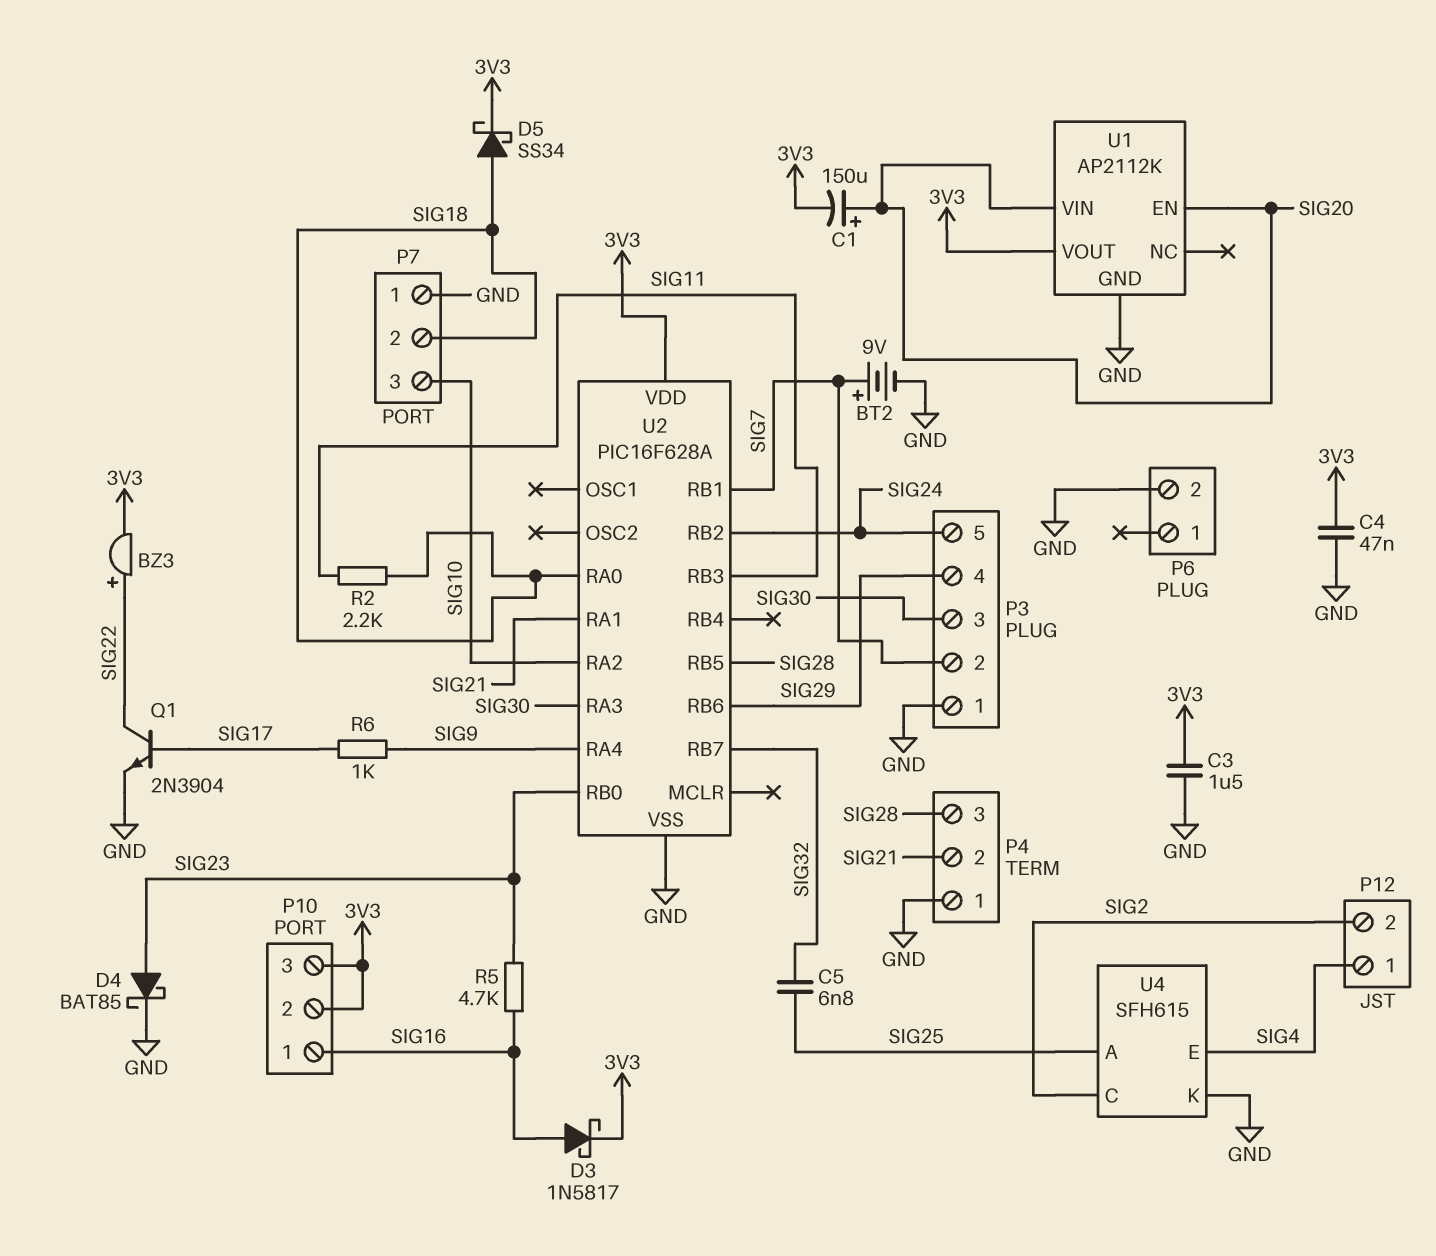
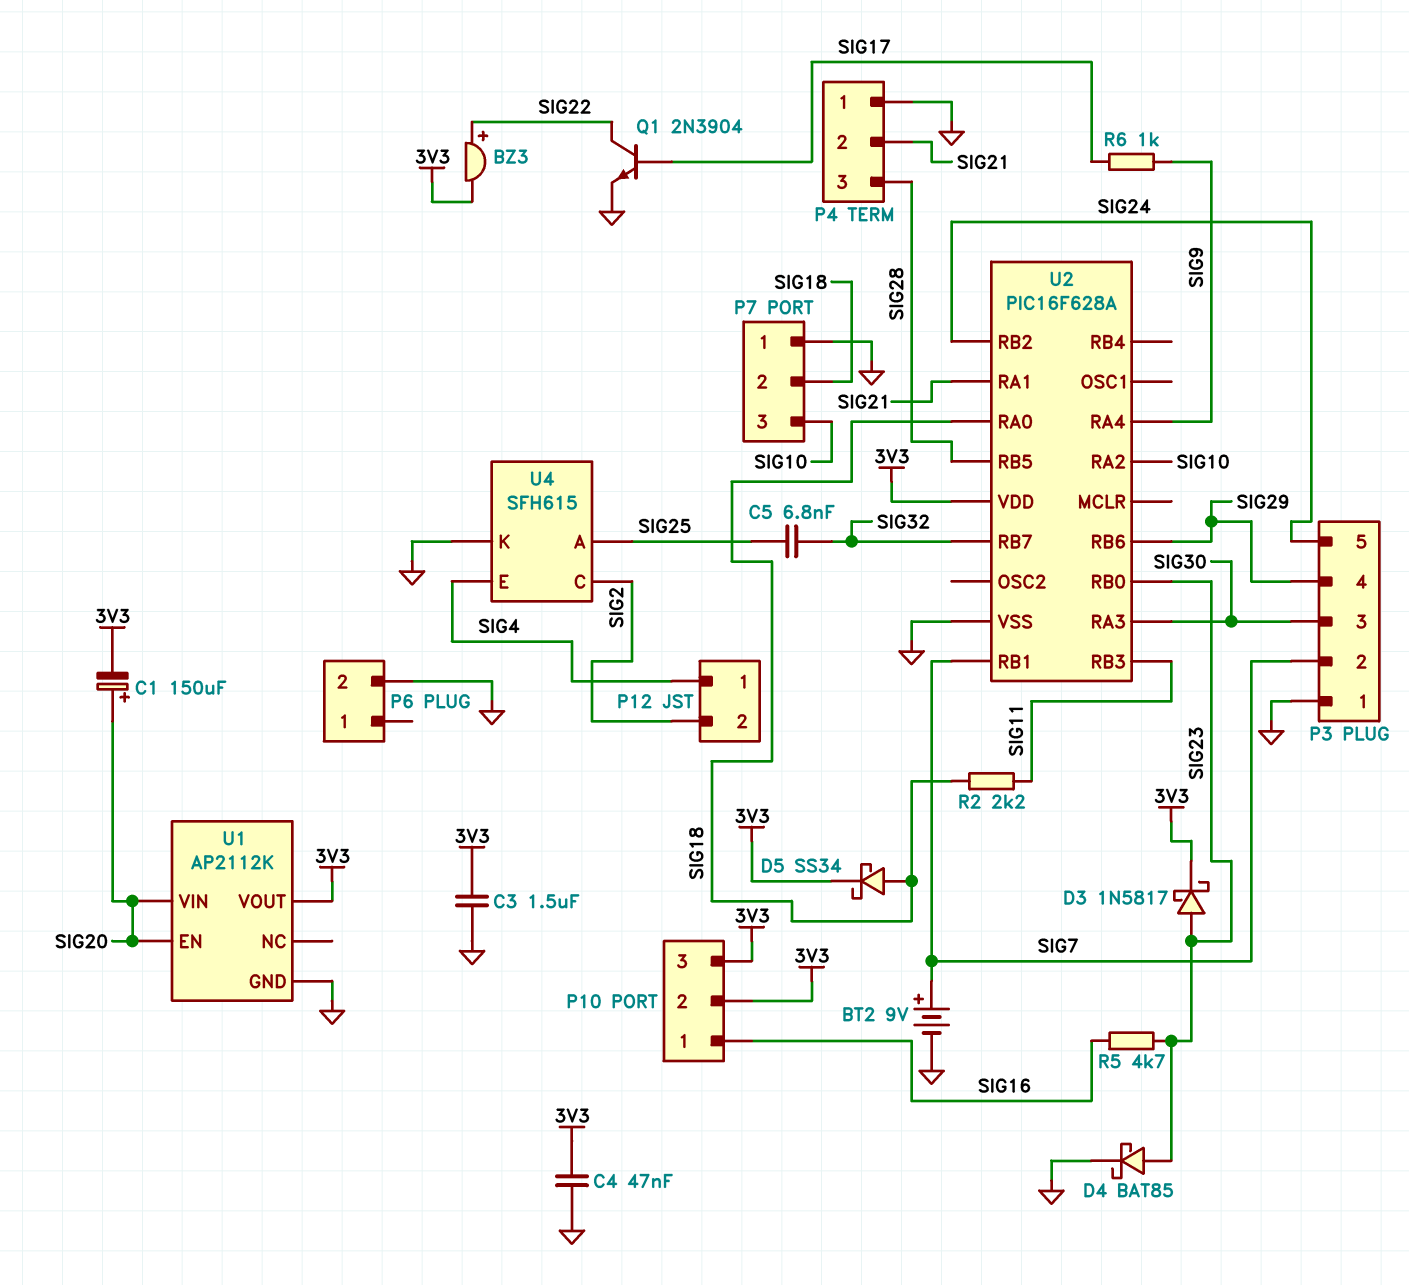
D3: schottky 1N5817 (A SIG16, K 3V3) -> schottky 1N5817 (A SIG23, K 3V3)

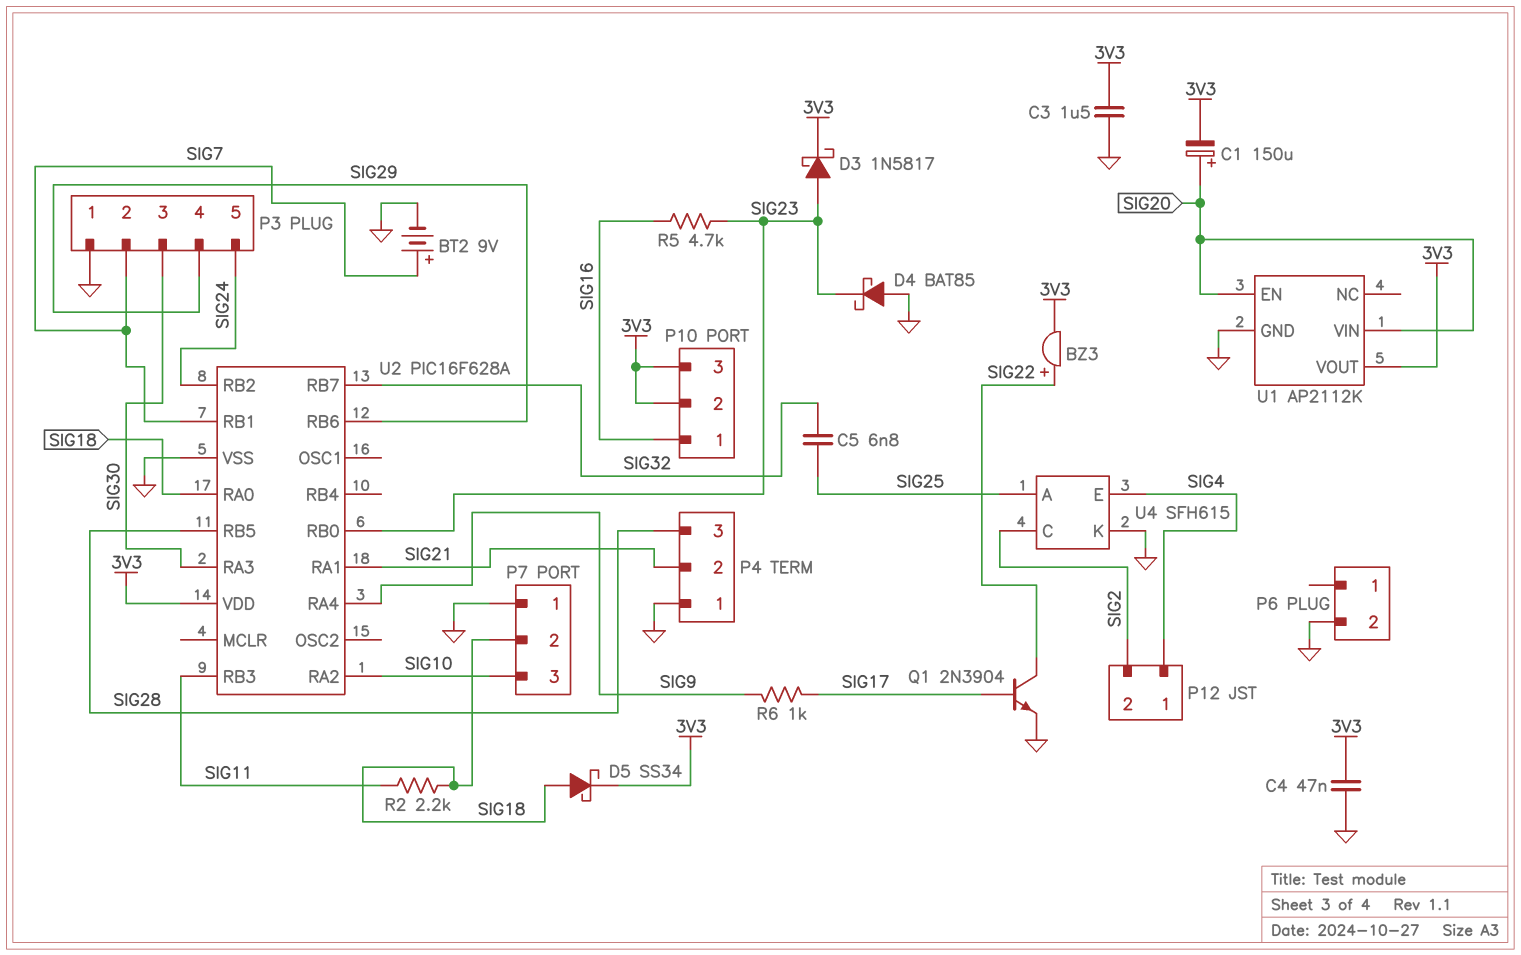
D4: schottky BAT85 (A SIG23, K GND) -> schottky BAT85 (A GND, K SIG23)

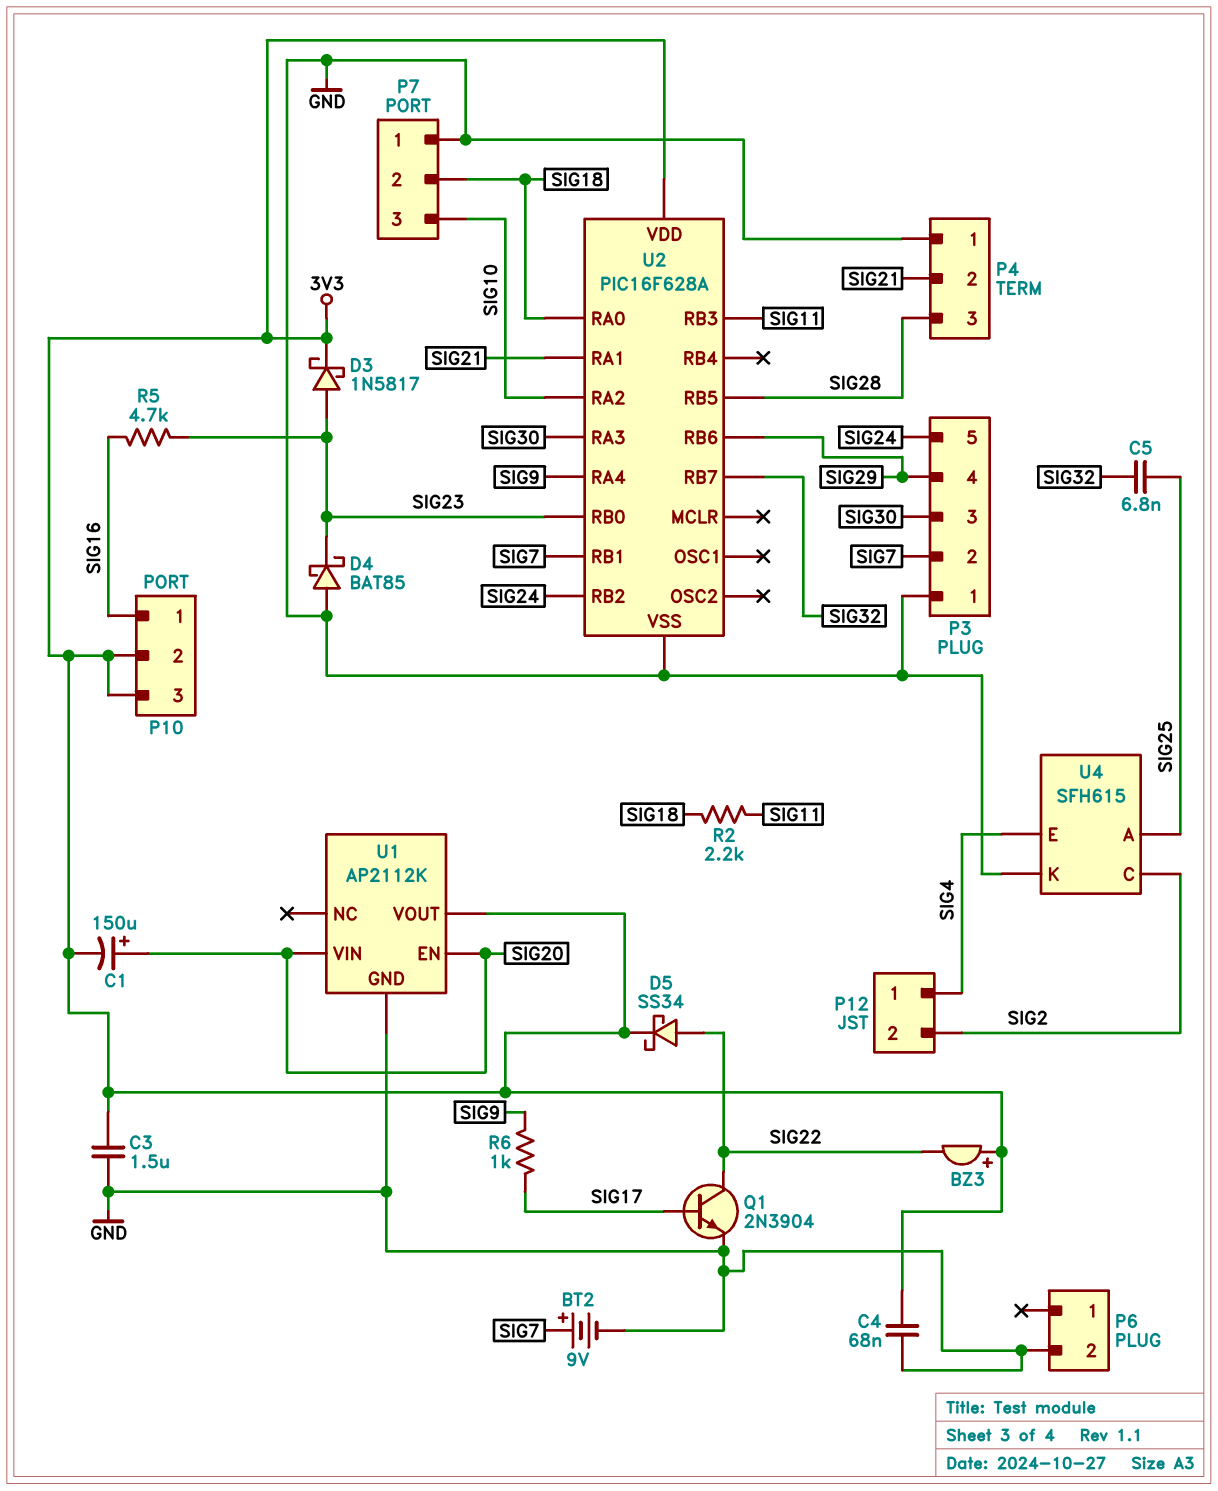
BZ3: buzzer (plus SIG22, minus 3V3) -> buzzer (plus 3V3, minus SIG22)
C4: 47nF (3V3, GND) -> 68nF (3V3, GND)
D5: schottky SS34 (A SIG18, K 3V3) -> schottky SS34 (A SIG22, K 3V3)

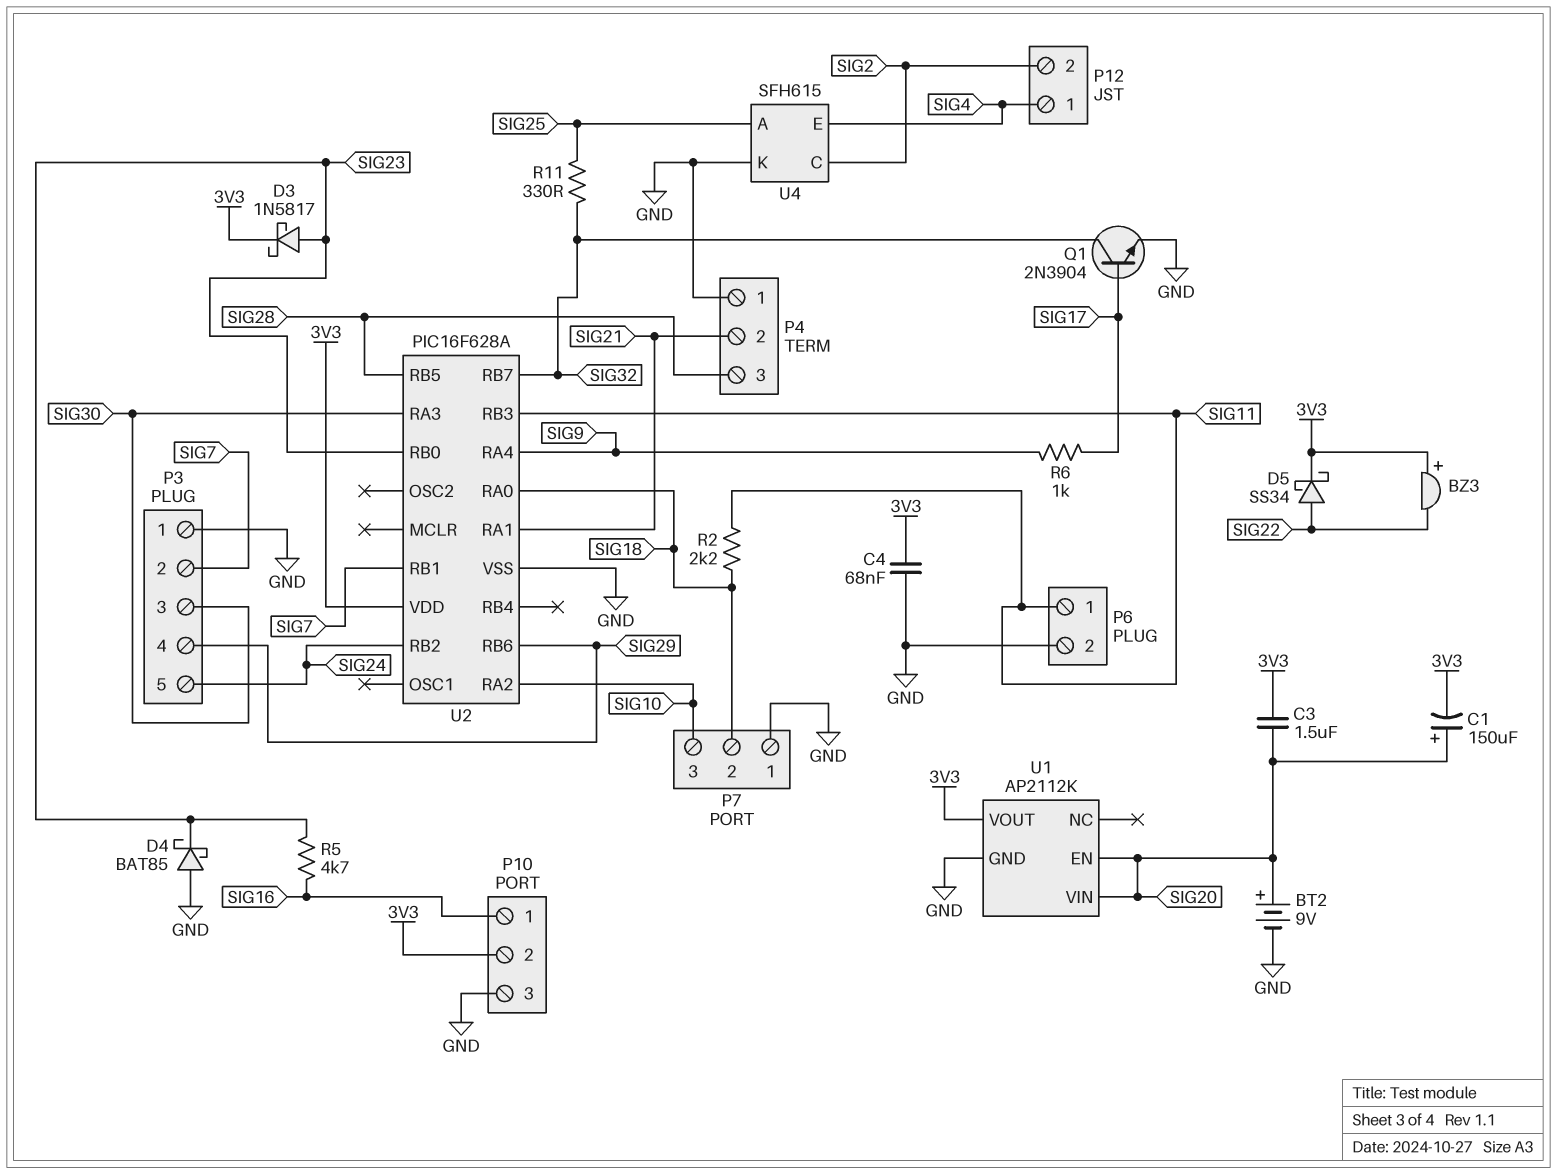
BT2: 9V (plus SIG7, minus GND) -> 9V (plus SIG20, minus GND)
C3: 1.5uF (3V3, GND) -> 1.5uF (3V3, SIG20)
C5: 6.8nF (SIG25, SIG32) -> none
P6 pin 1: none -> SIG11
P10 pin 3: 3V3 -> GND
Q1: NPN 2N3904 (B SIG17, C SIG22, E GND) -> NPN 2N3904 (B SIG17, C SIG32, E GND)
R11: none -> 330 (SIG25, SIG32)

